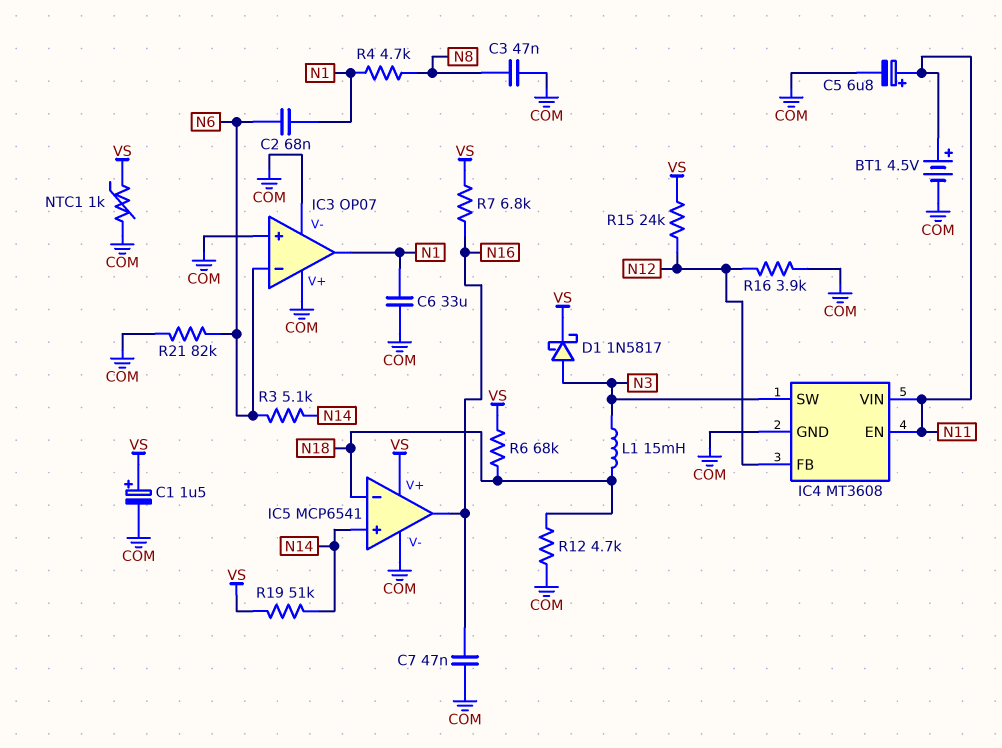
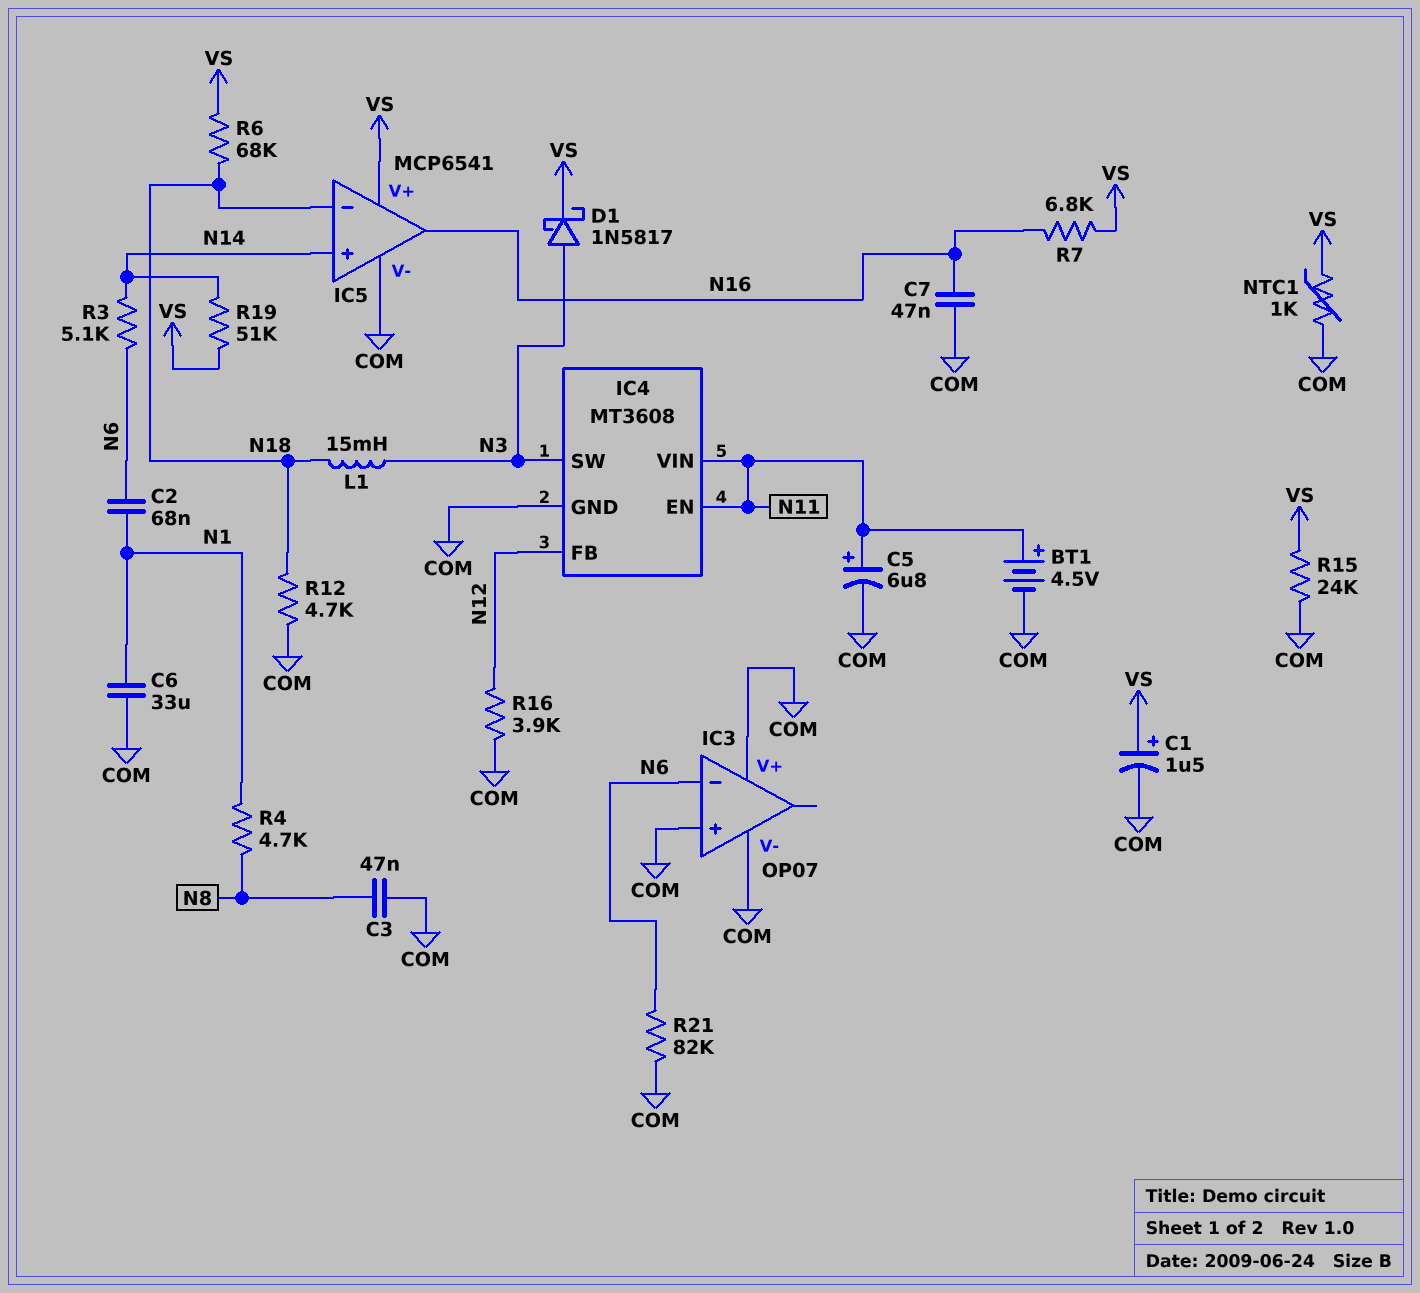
IC3 pin out: N1 -> none
R15: 24k (N12, VS) -> 24k (COM, VS)

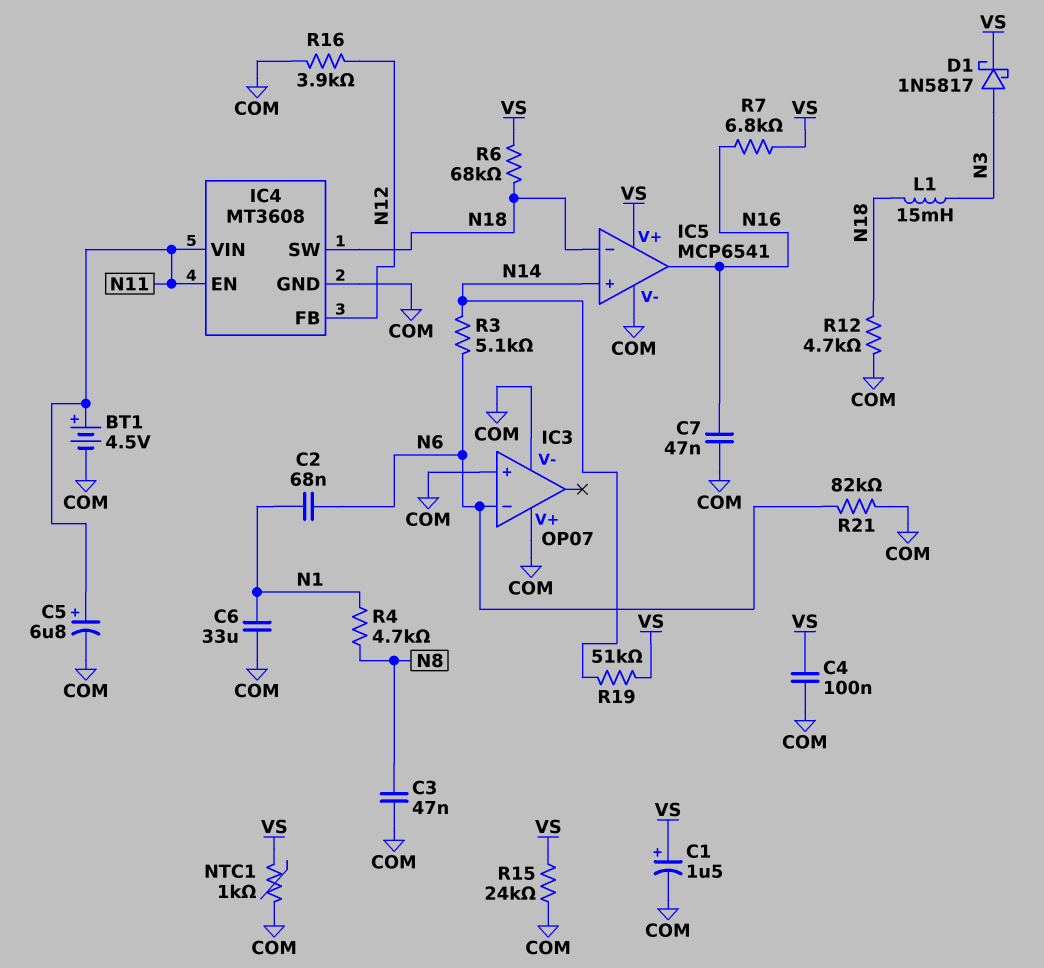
C4: none -> 100nF (COM, VS)
IC4 pin SW: N3 -> N18

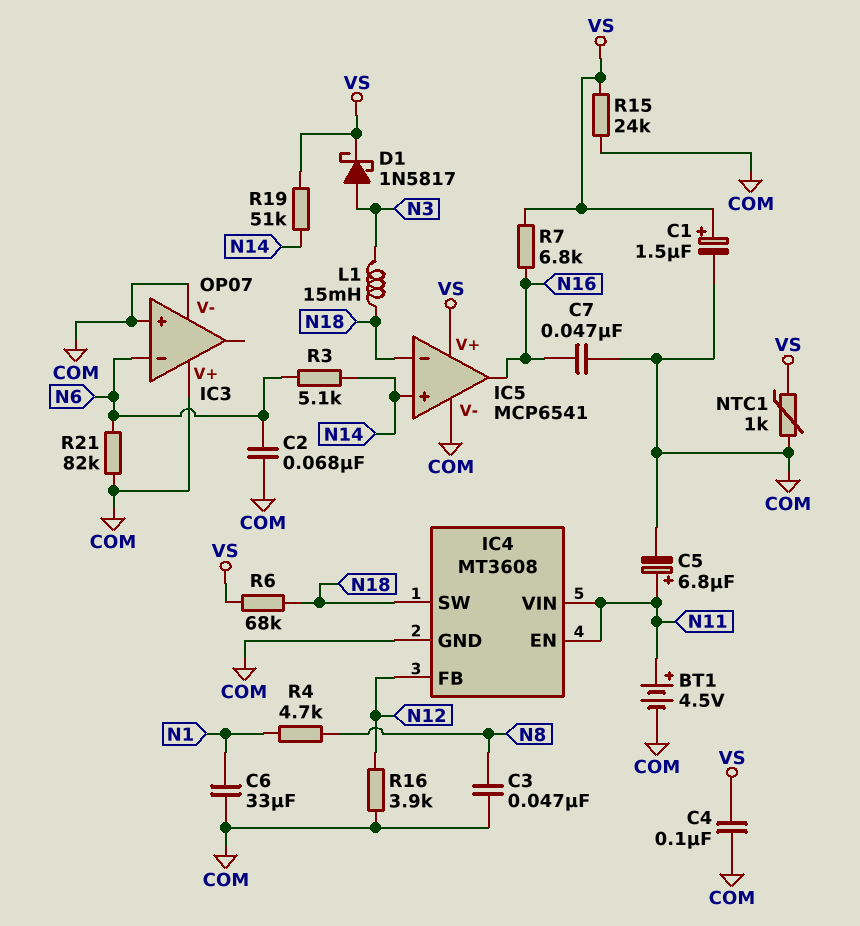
C2: 68nF (N1, N6) -> 68nF (COM, N6)
R12: 4.7k (COM, N18) -> none

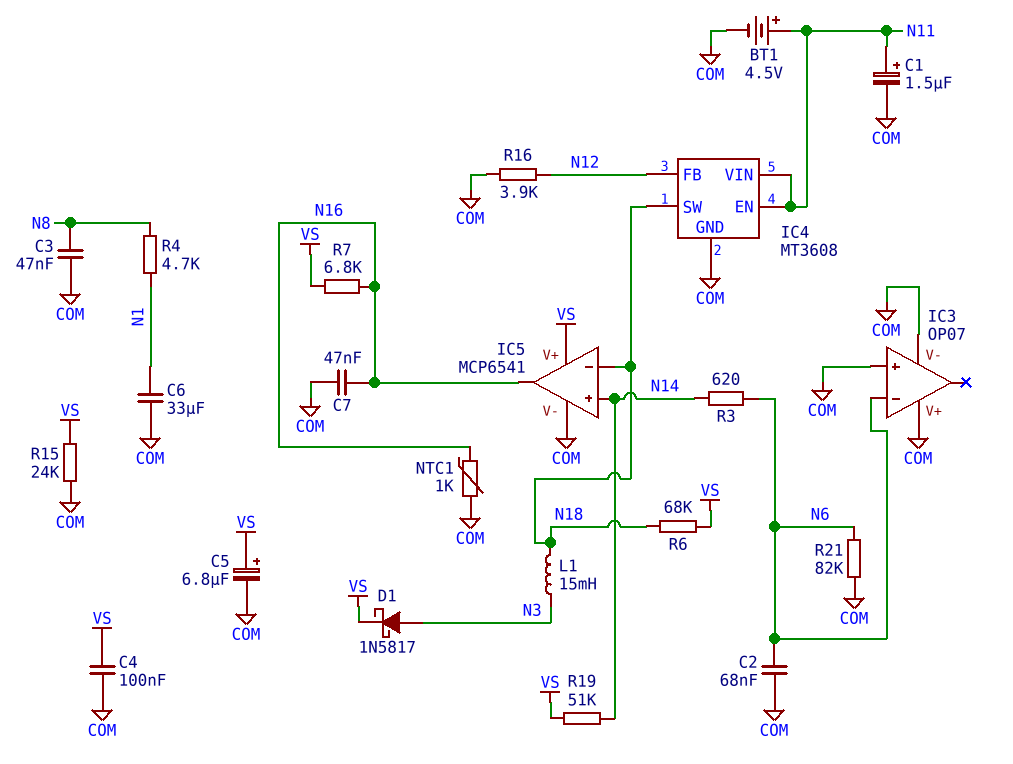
C1: 1.5uF (plus VS, minus COM) -> 1.5uF (plus N11, minus COM)
C5: 6.8uF (plus N11, minus COM) -> 6.8uF (plus VS, minus COM)
NTC1: 1k (COM, VS) -> 1k (COM, N16)
R3: 5.1k (N6, N14) -> 620 (N6, N14)

